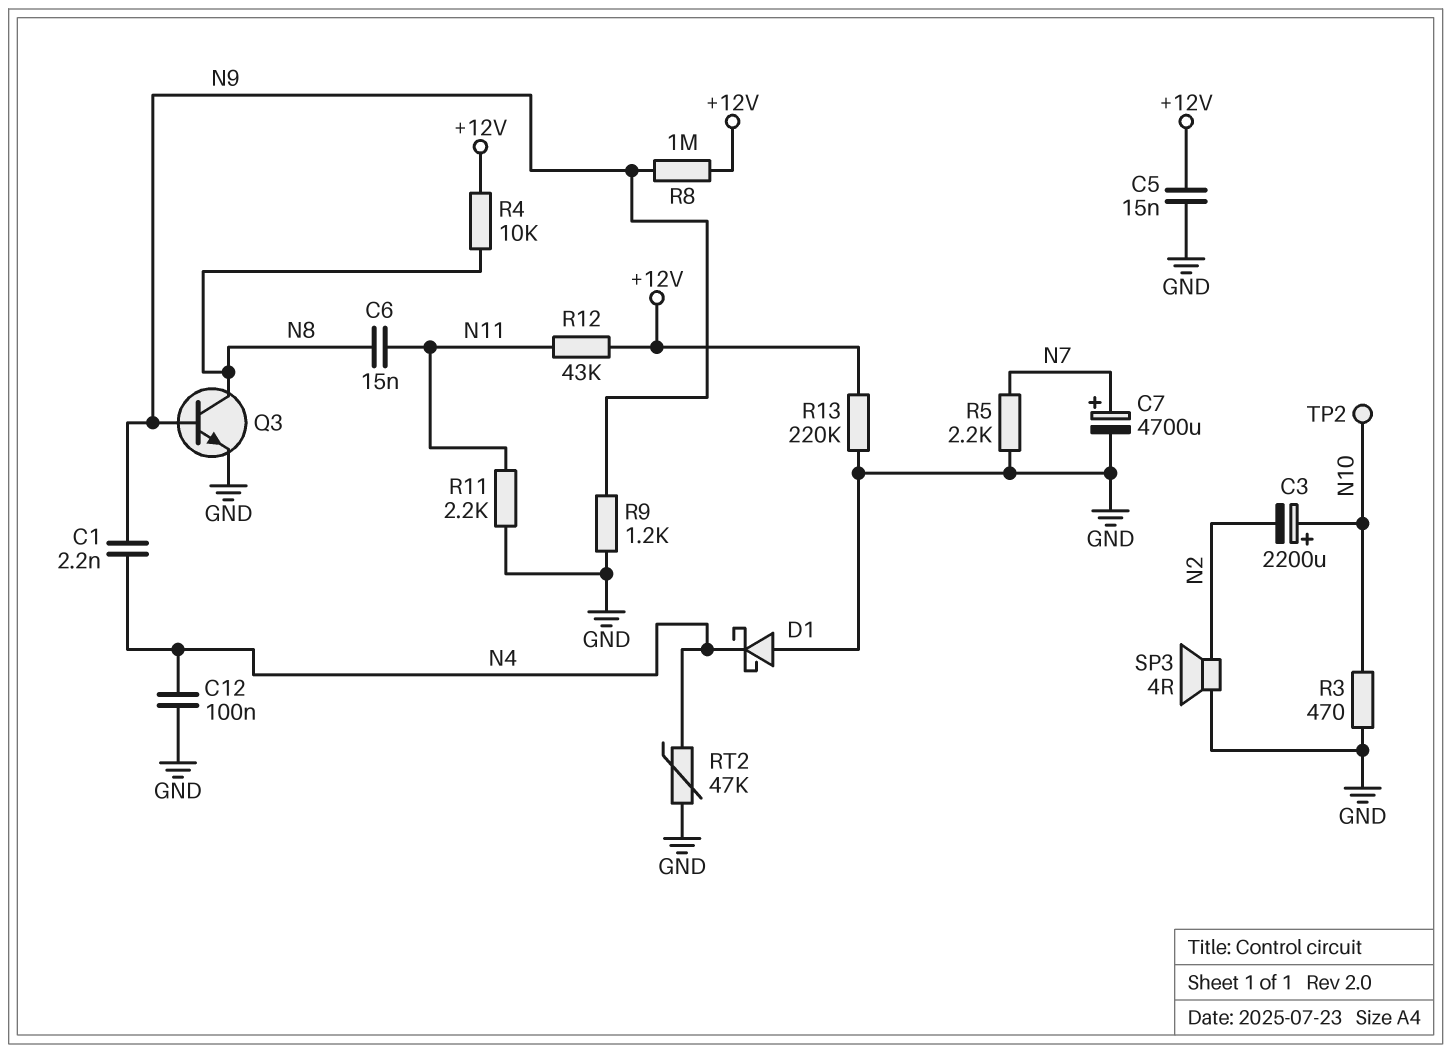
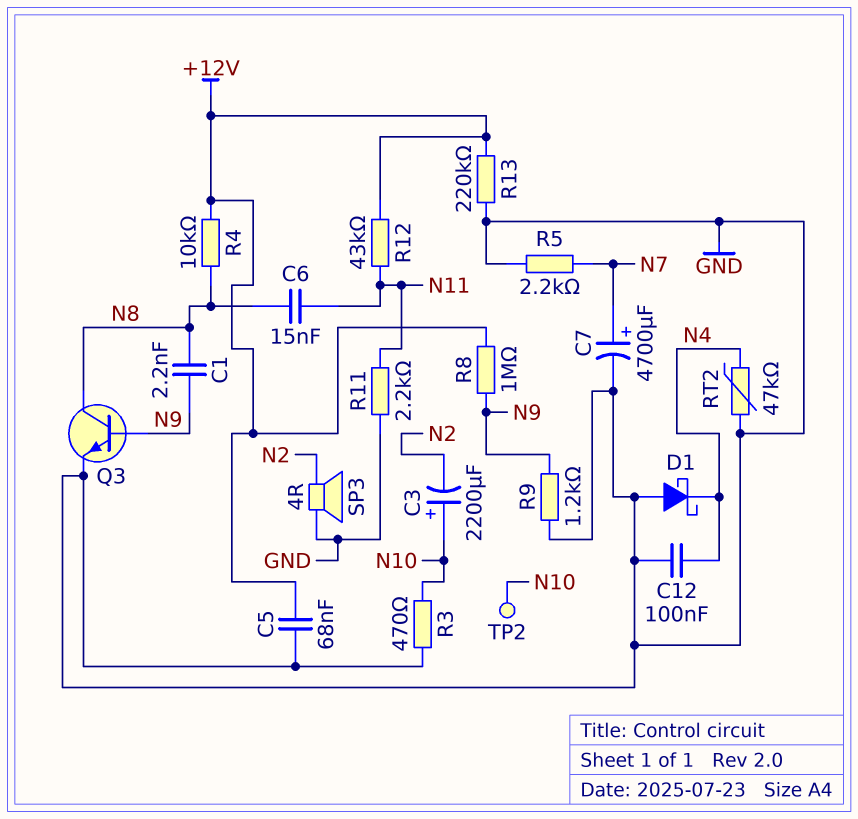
C1: 2.2nF (N4, N9) -> 2.2nF (N8, N9)
C5: 15nF (+12V, GND) -> 68nF (+12V, GND)

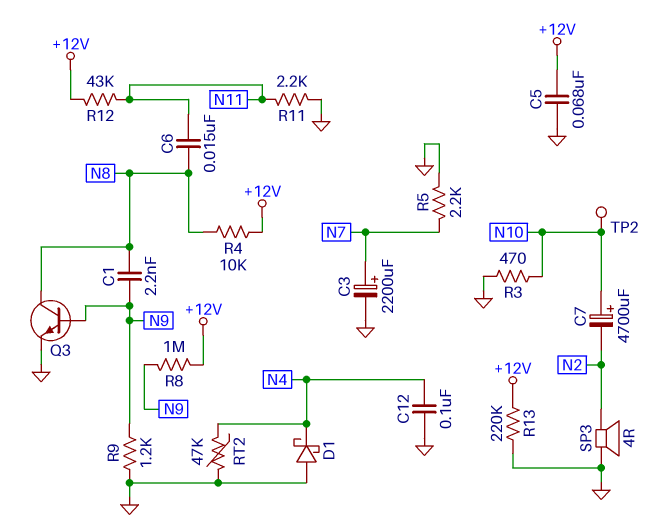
C3: 2200uF (plus N10, minus N2) -> 2200uF (plus N7, minus GND)
C7: 4700uF (plus N7, minus GND) -> 4700uF (plus N10, minus N2)

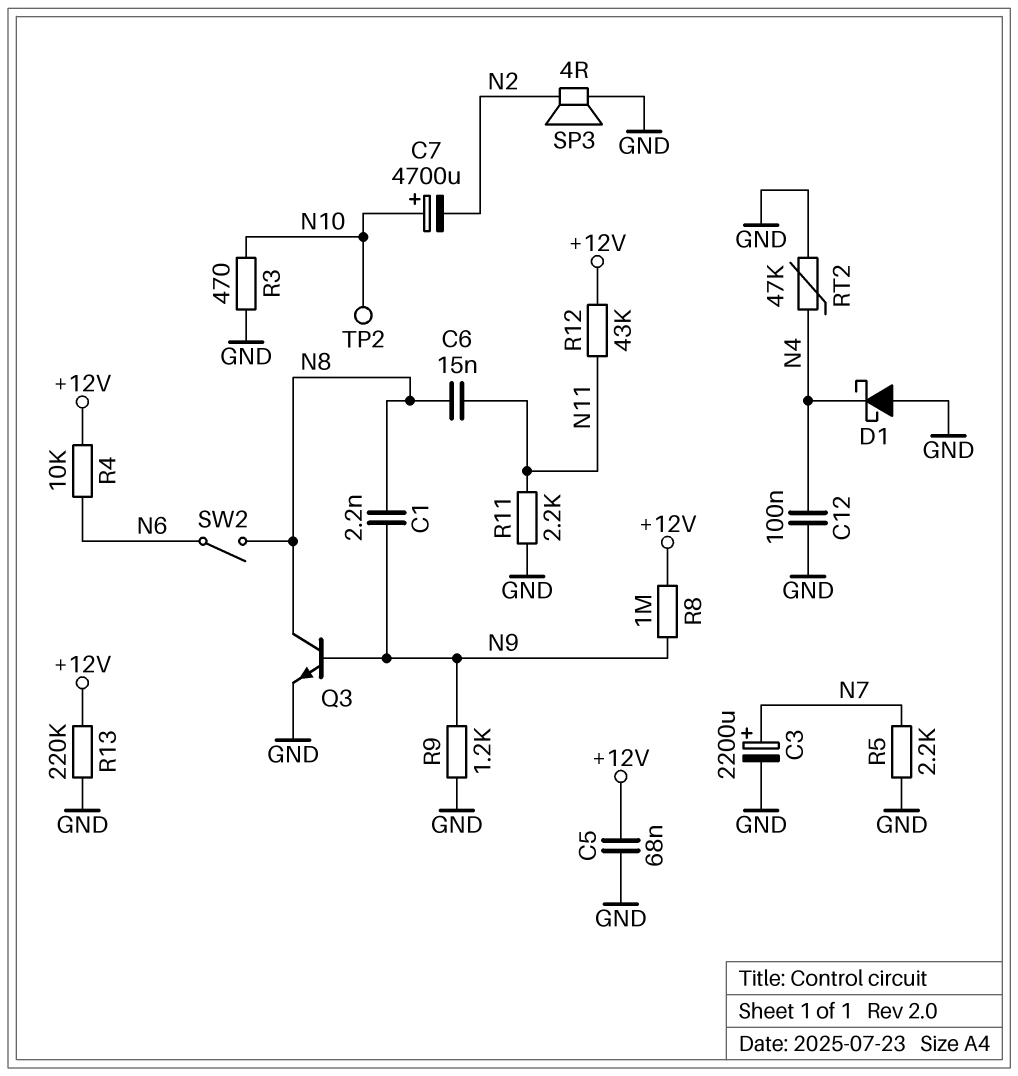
R4: 10k (+12V, N8) -> 10k (+12V, N6)
SW2: none -> switch (N6, N8)

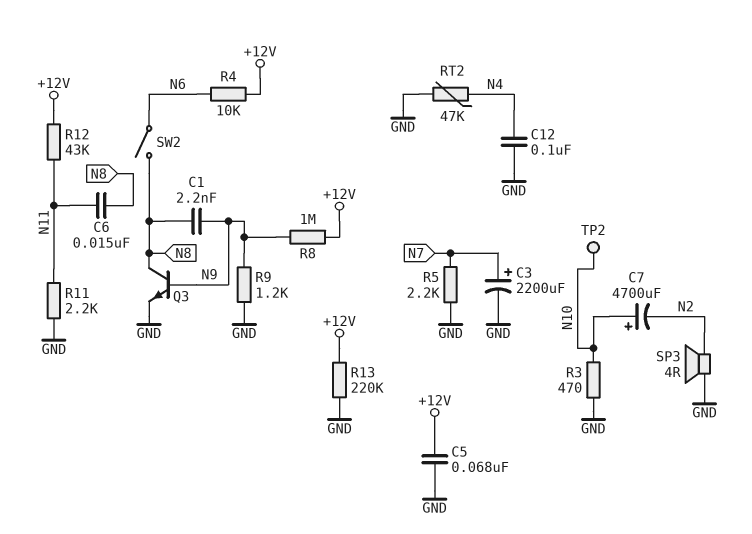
D1: schottky (A GND, K N4) -> none

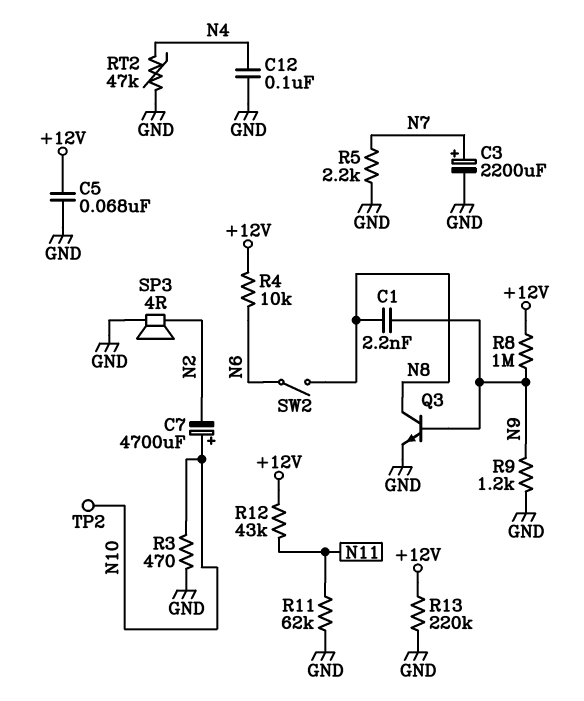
C6: 15nF (N8, N11) -> none
R11: 2.2k (GND, N11) -> 62k (GND, N11)

